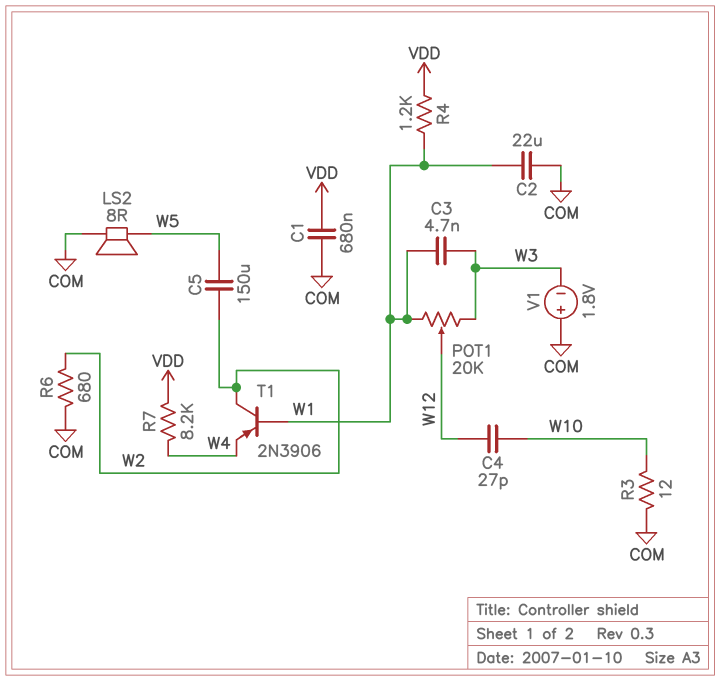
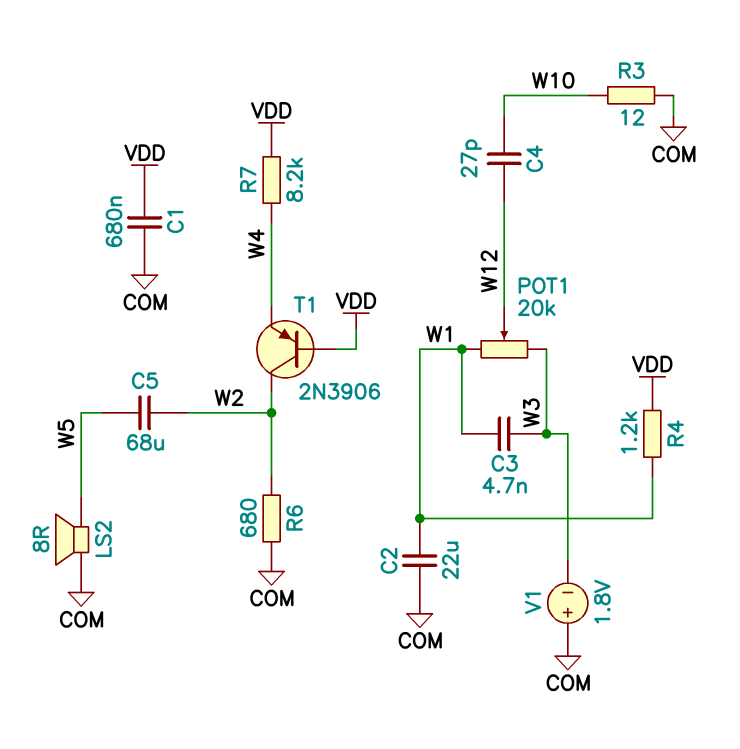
C5: 150uF (W2, W5) -> 68uF (W2, W5)
T1: PNP 2N3906 (B W1, C W2, E W4) -> PNP 2N3906 (B VDD, C W2, E W4)

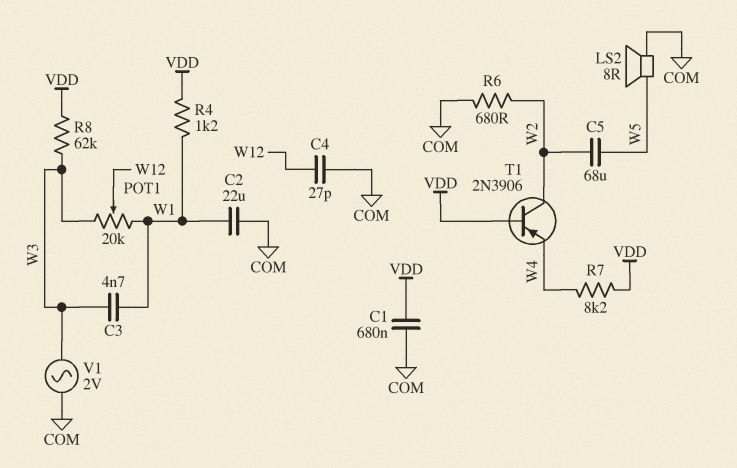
C4: 27pF (W10, W12) -> 27pF (COM, W12)
R3: 12 (COM, W10) -> none
R8: none -> 62k (VDD, W3)
V1: 1.8V (plus COM, minus W3) -> AC 2V (COM, W3)

